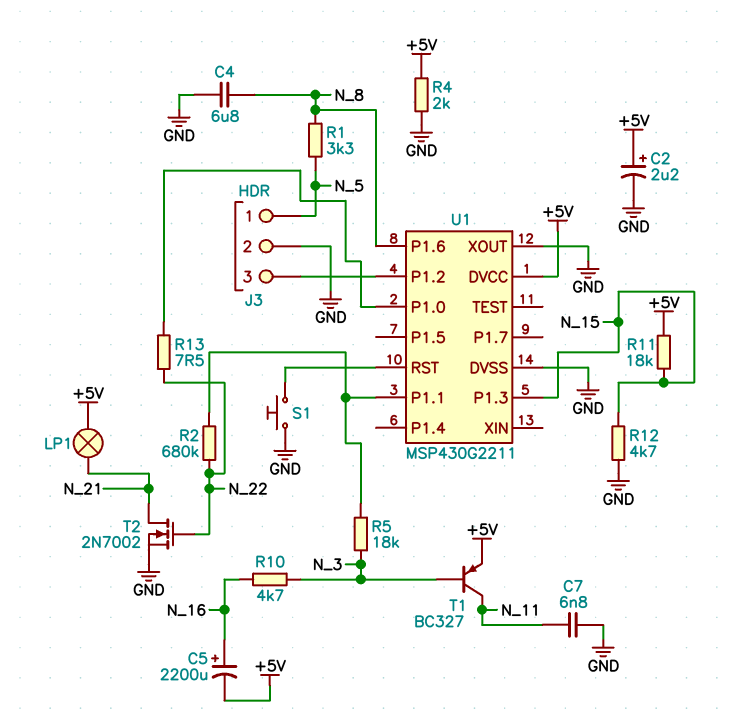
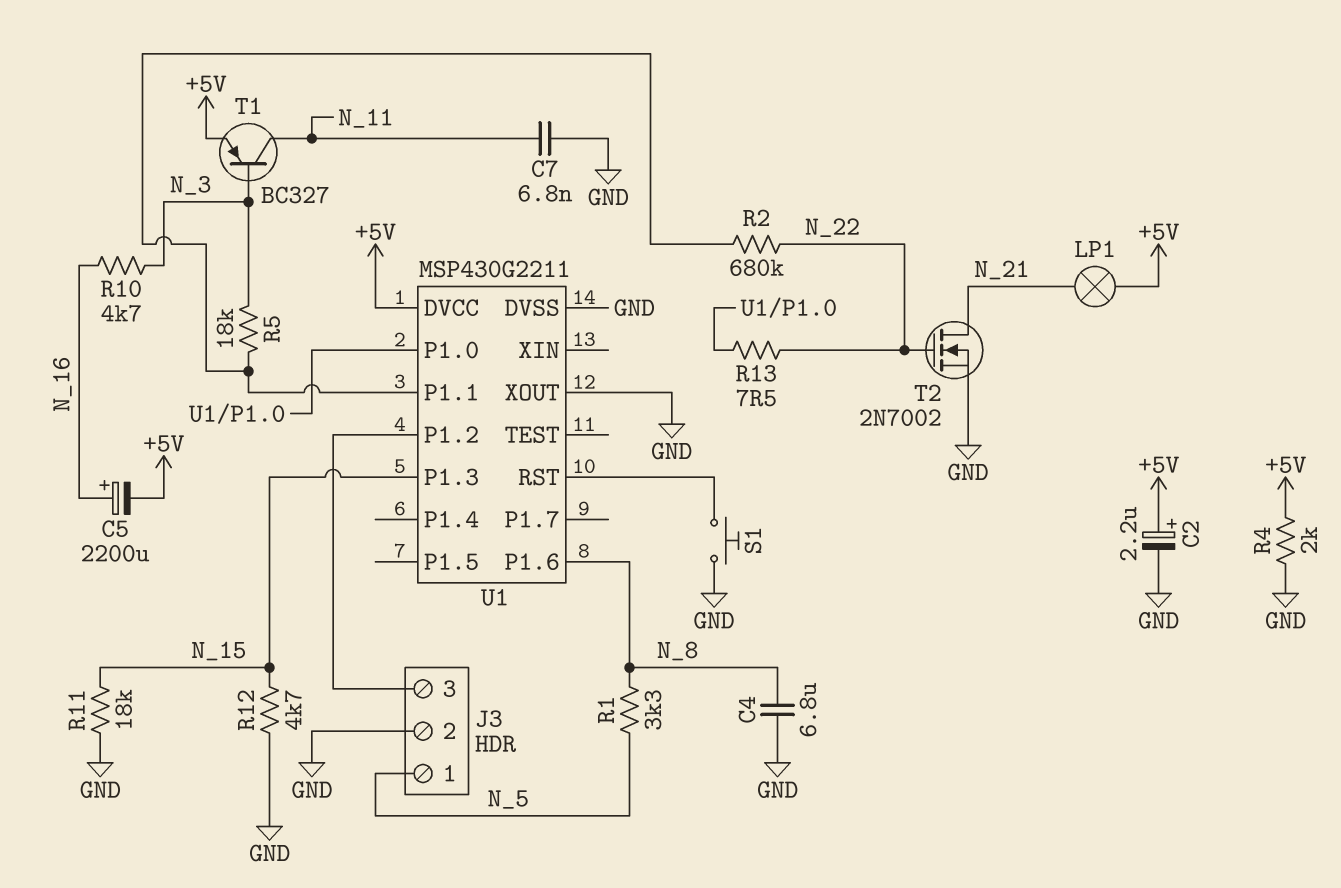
R11: 18k (+5V, N_15) -> 18k (GND, N_15)

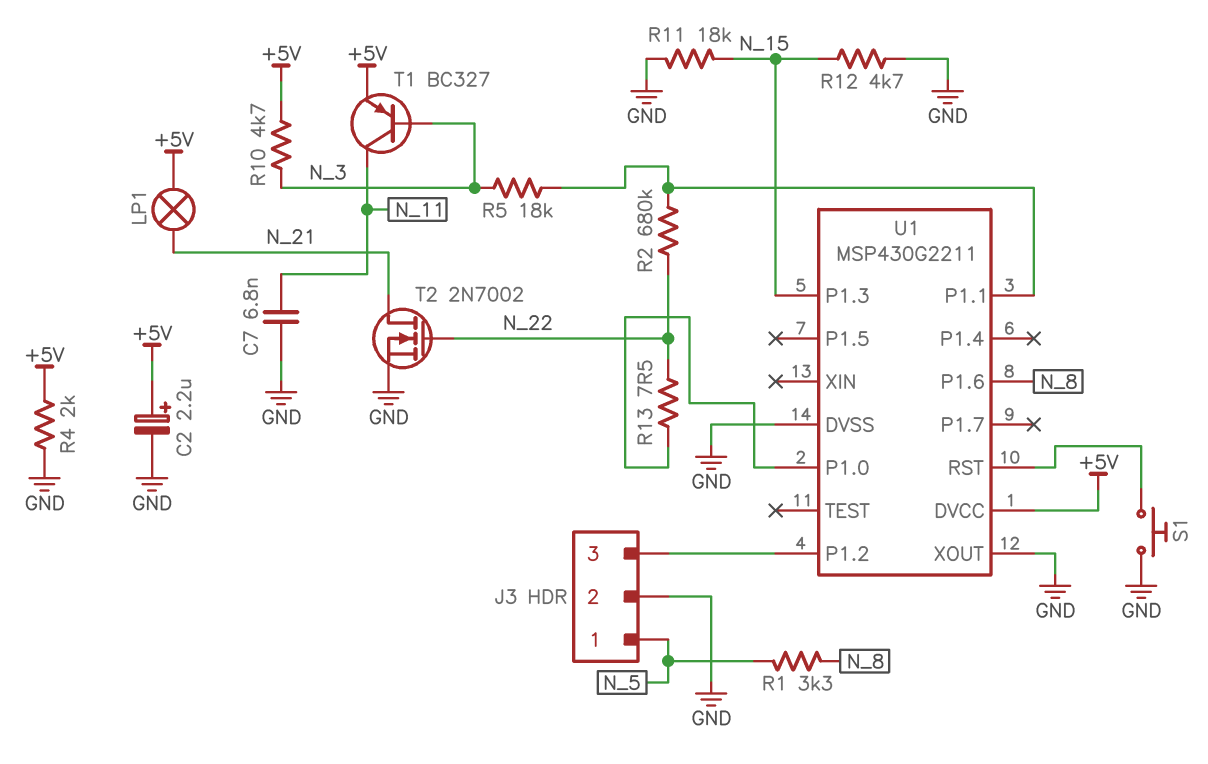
C4: 6.8uF (GND, N_8) -> none
C5: 2200uF (plus N_16, minus +5V) -> none
R10: 4.7k (N_3, N_16) -> 4.7k (+5V, N_3)

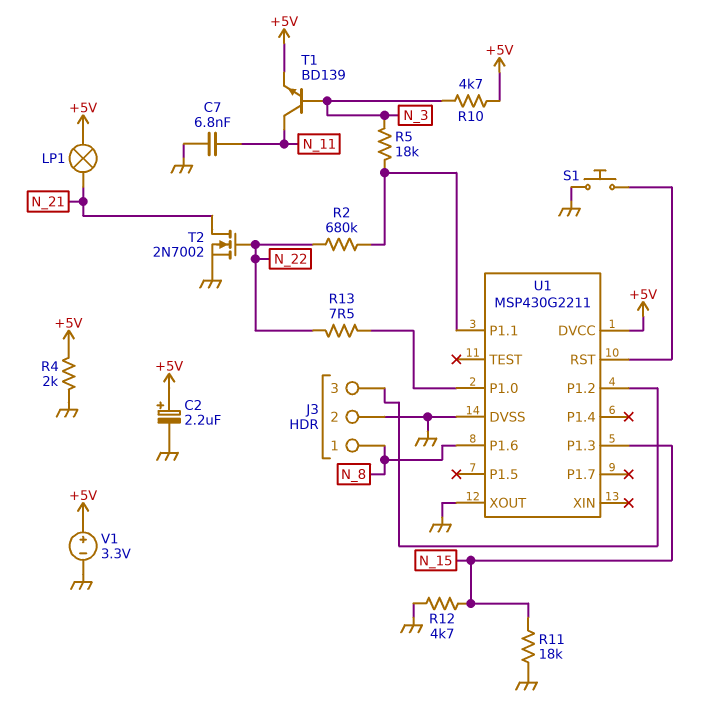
J3 pin 1: N_5 -> N_8
R1: 3.3k (N_5, N_8) -> none
T1: PNP BC327 (B N_3, C N_11, E +5V) -> NPN BD139 (B N_3, C N_11, E +5V)
V1: none -> 3.3V (plus +5V, minus GND)

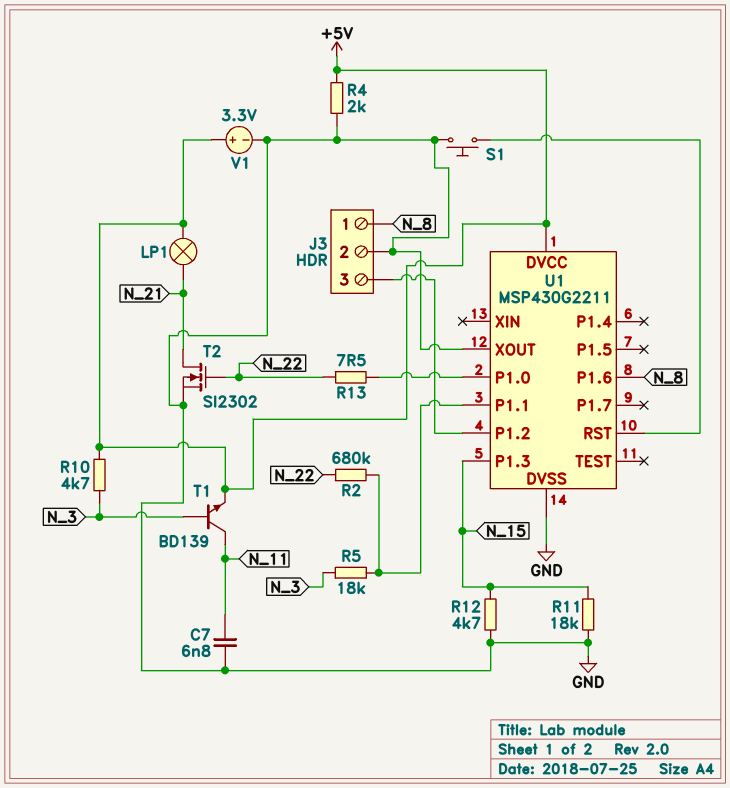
C2: 2.2uF (plus +5V, minus GND) -> none
T2: NMOS 2N7002 (G N_22, D N_21, S GND) -> NMOS SI2302 (G N_22, D N_21, S GND)

